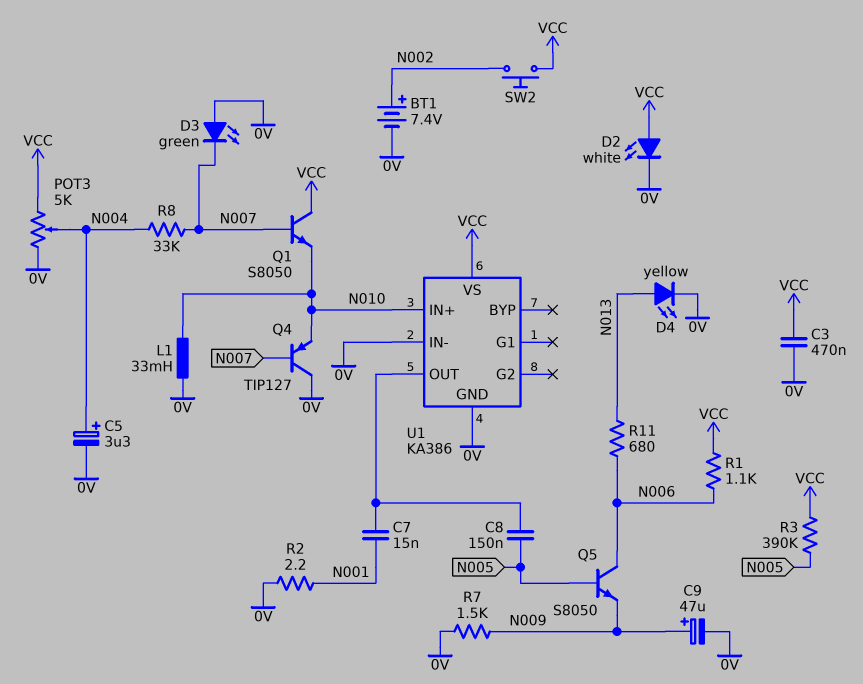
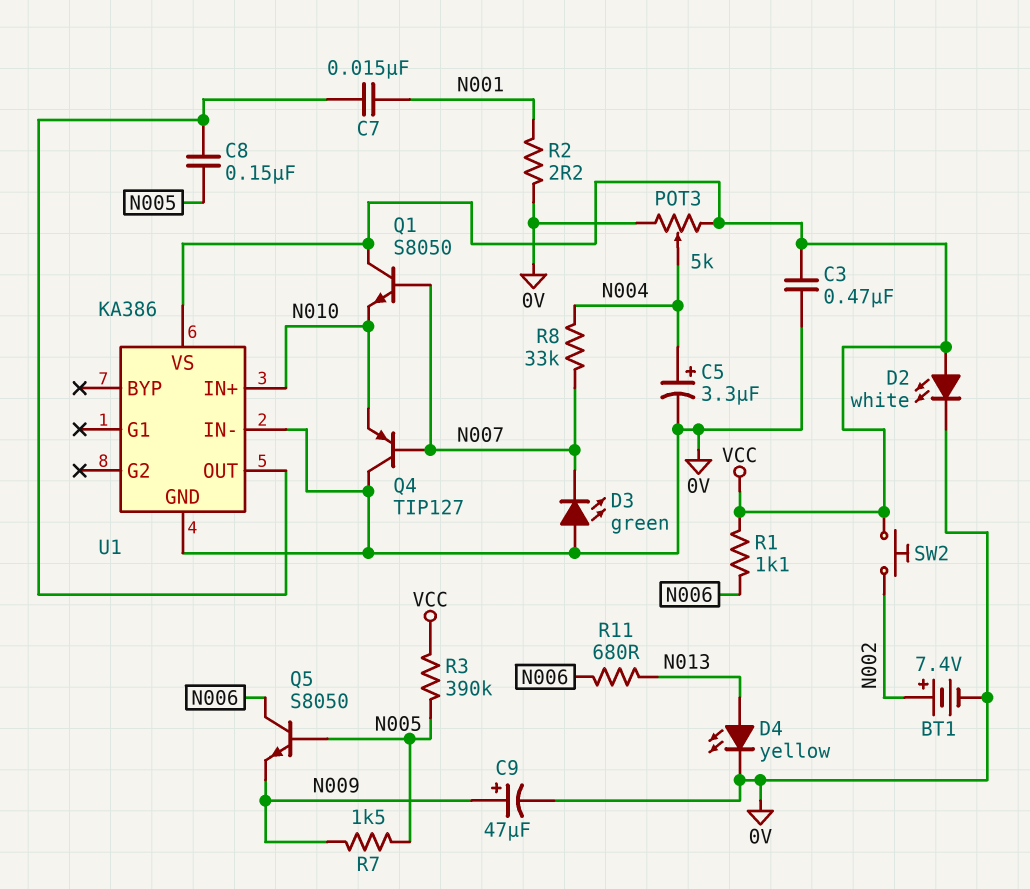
L1: 33mH (0V, N010) -> none
R7: 1.5k (0V, N009) -> 1.5k (N005, N009)

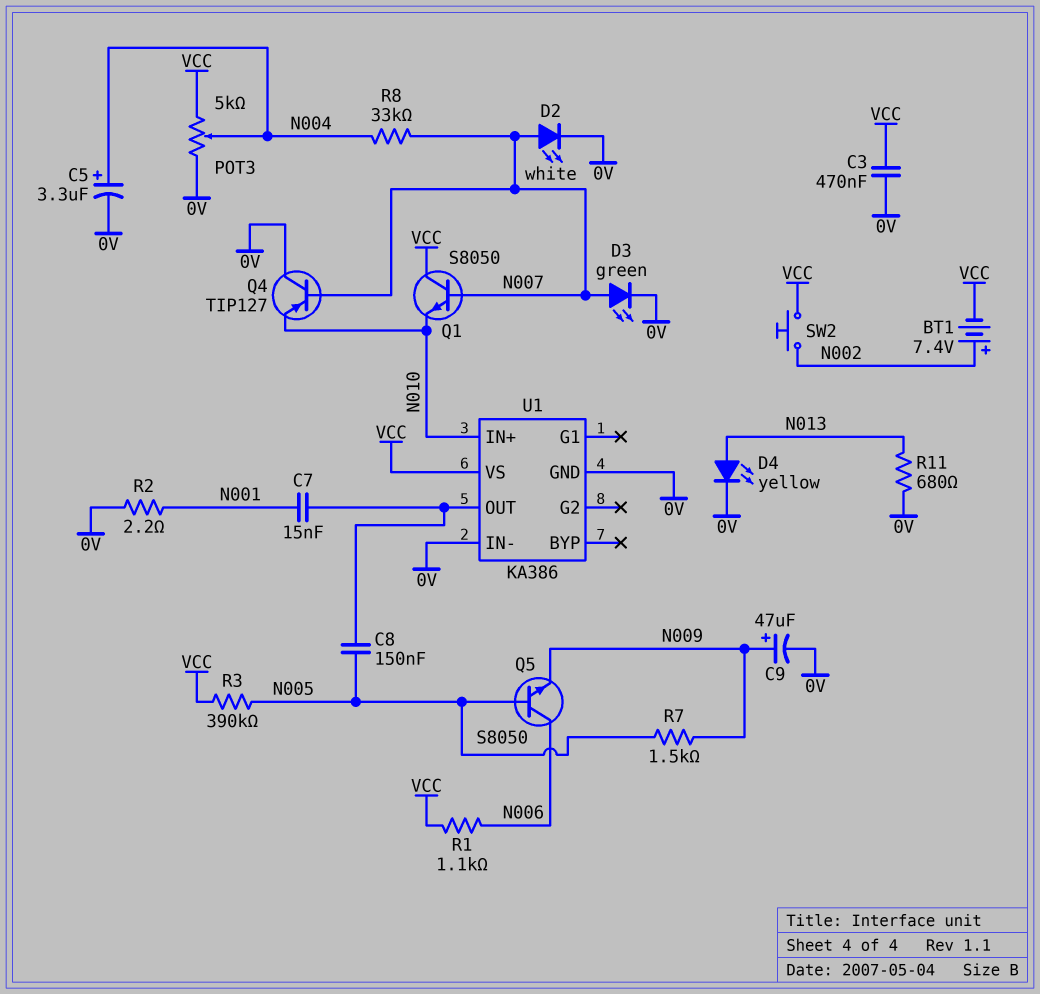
BT1: 7.4V (plus N002, minus 0V) -> 7.4V (plus N002, minus VCC)
D2: LED white (A VCC, K 0V) -> LED white (A N007, K 0V)
D3: LED green (A 0V, K N007) -> LED green (A N007, K 0V)
R11: 680 (N006, N013) -> 680 (0V, N013)

